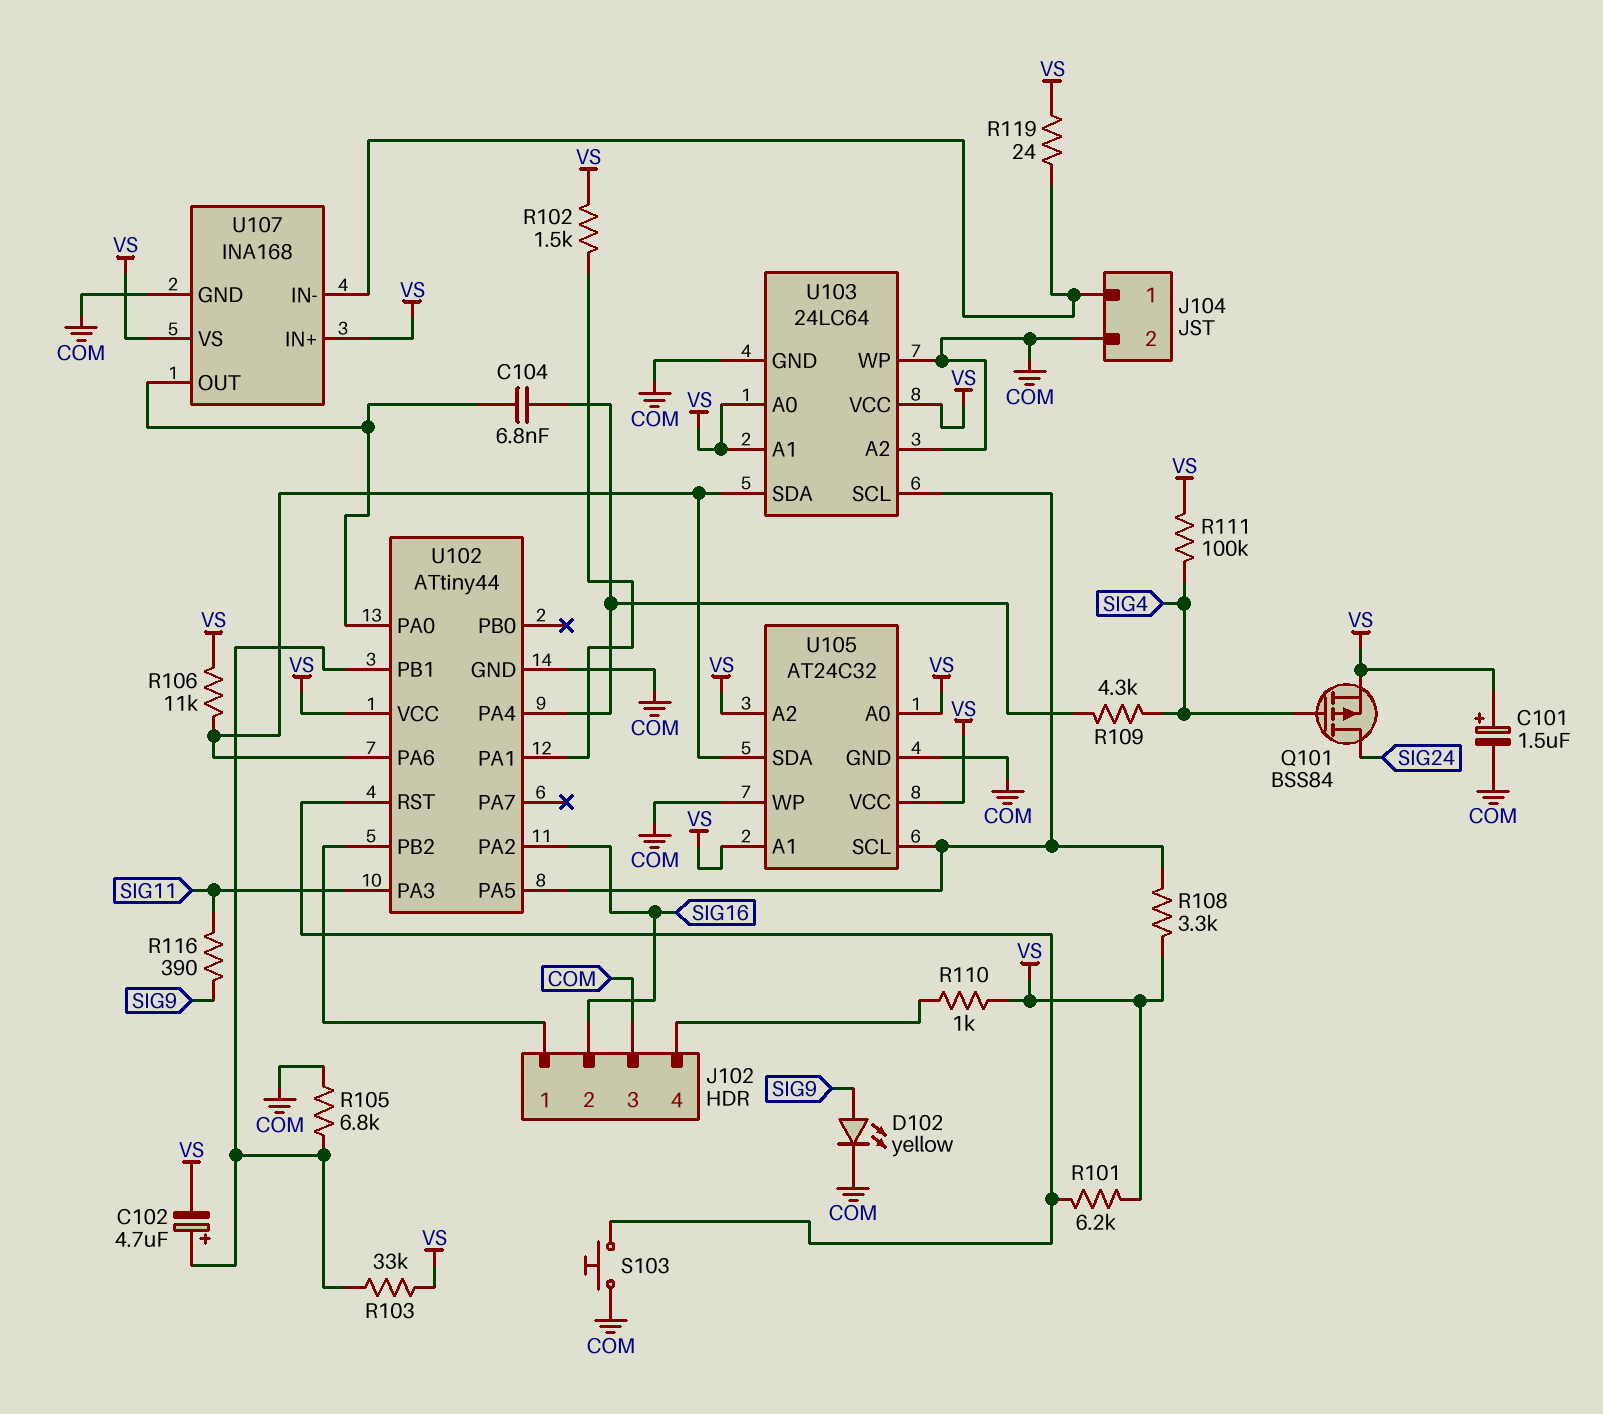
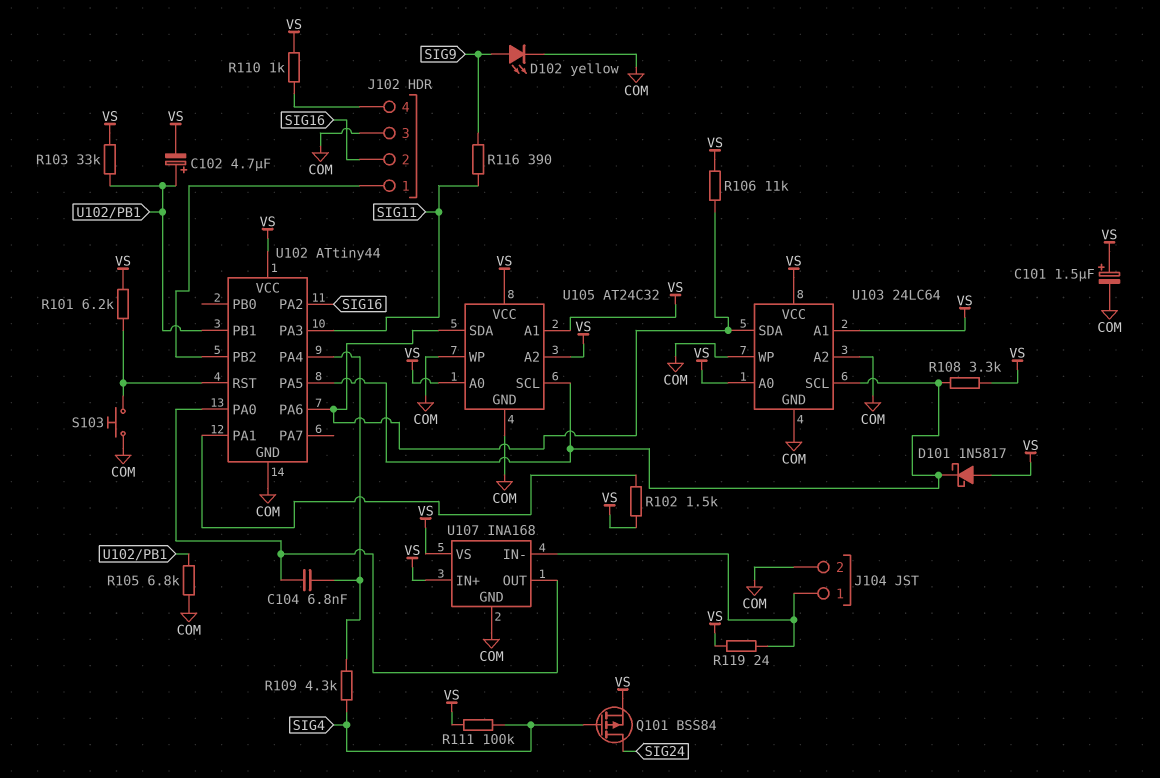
D101: none -> schottky 1N5817 (A VS, K U102/PA5)

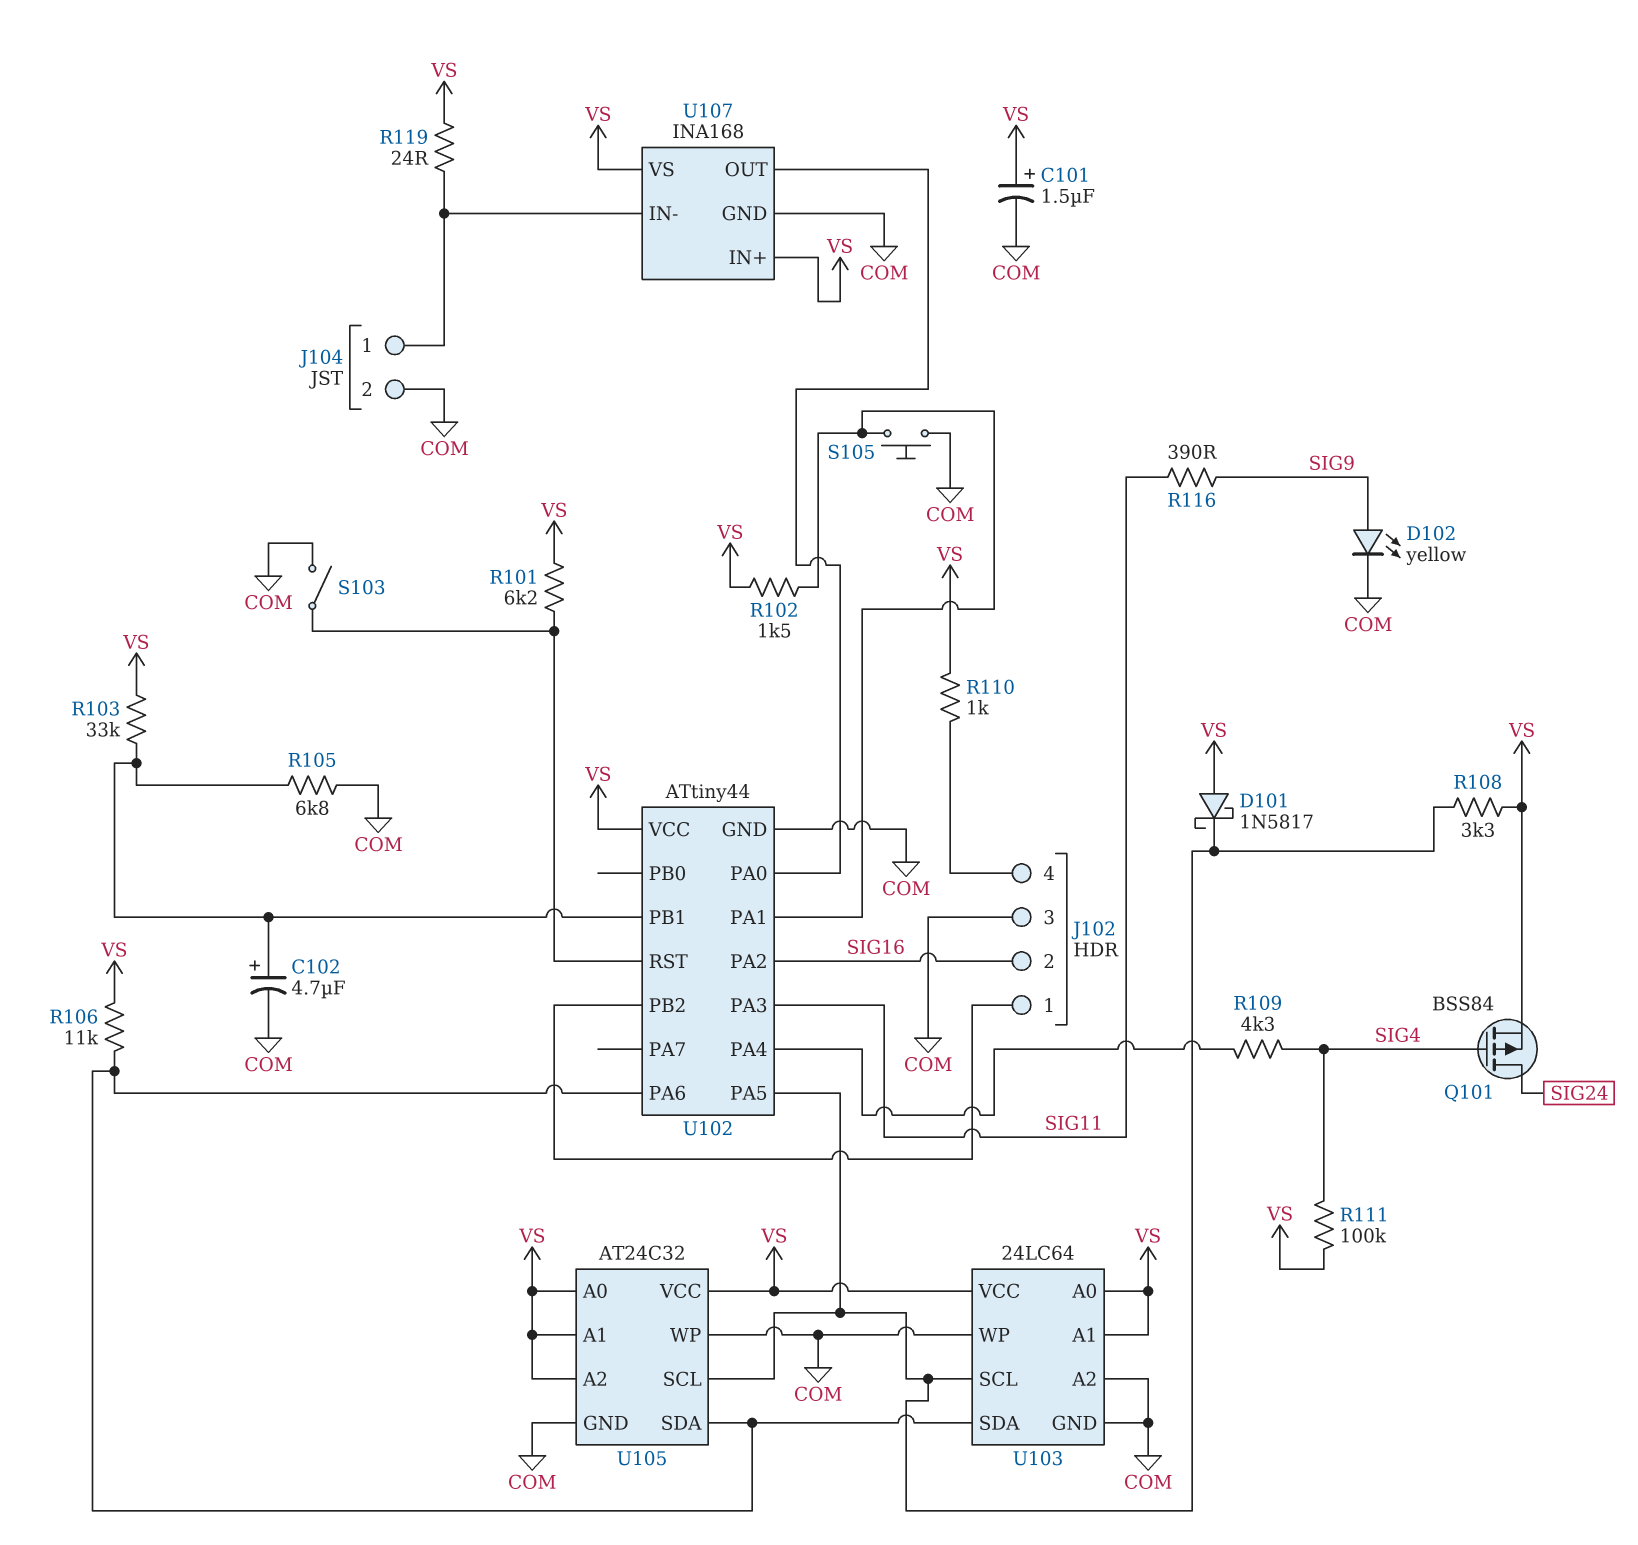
C102: 4.7uF (plus U102/PB1, minus VS) -> 4.7uF (plus U102/PB1, minus COM)
C104: 6.8nF (U102/PA0, U102/PA4) -> none
S103: button (COM, U102/RST) -> switch (COM, U102/RST)
S105: none -> button (COM, U102/PA1)

